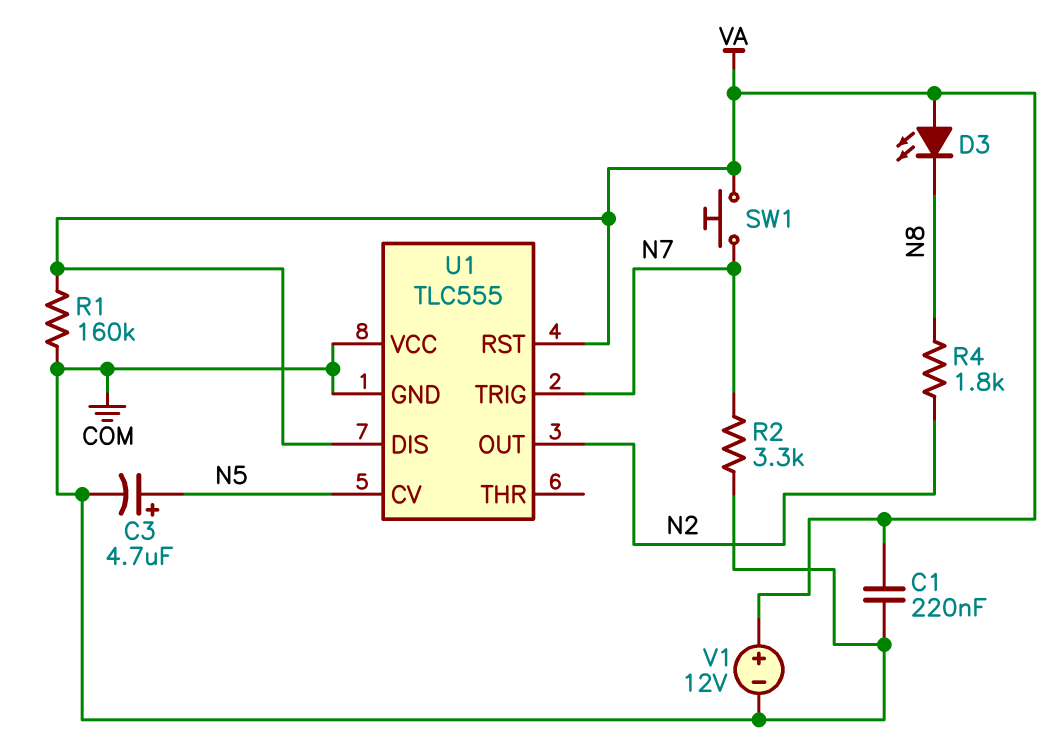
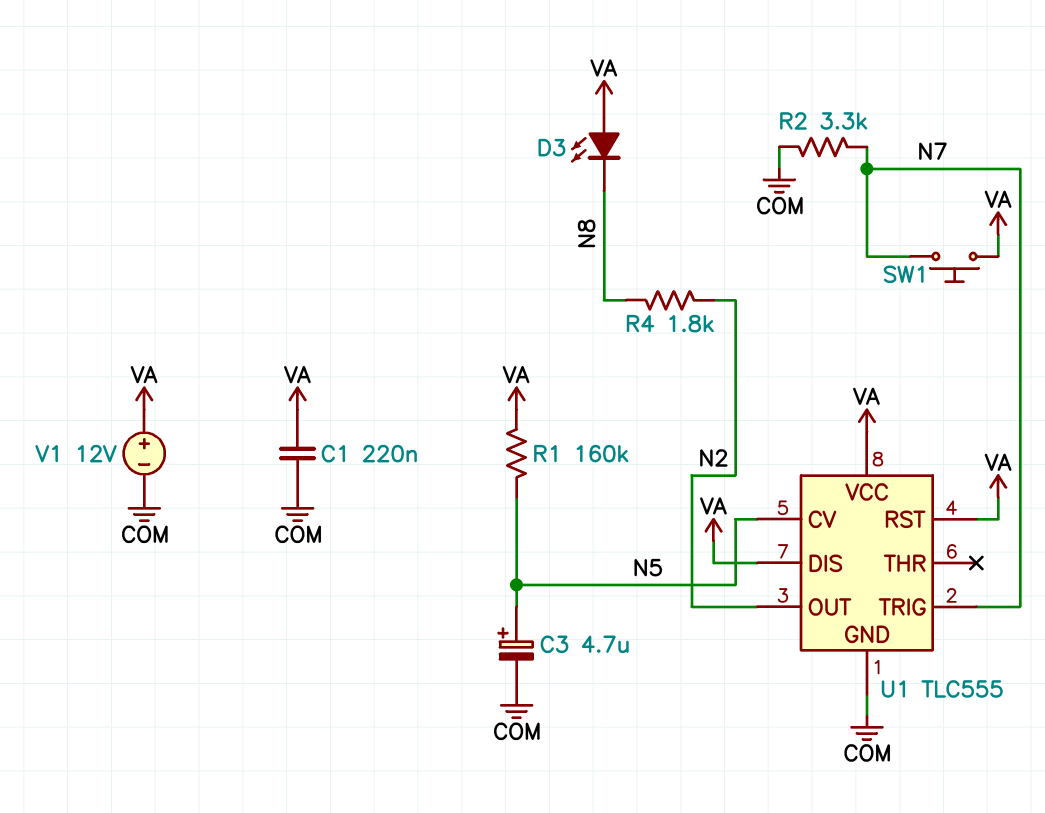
R1: 160k (COM, VA) -> 160k (N5, VA)
U1 pin VCC: COM -> VA

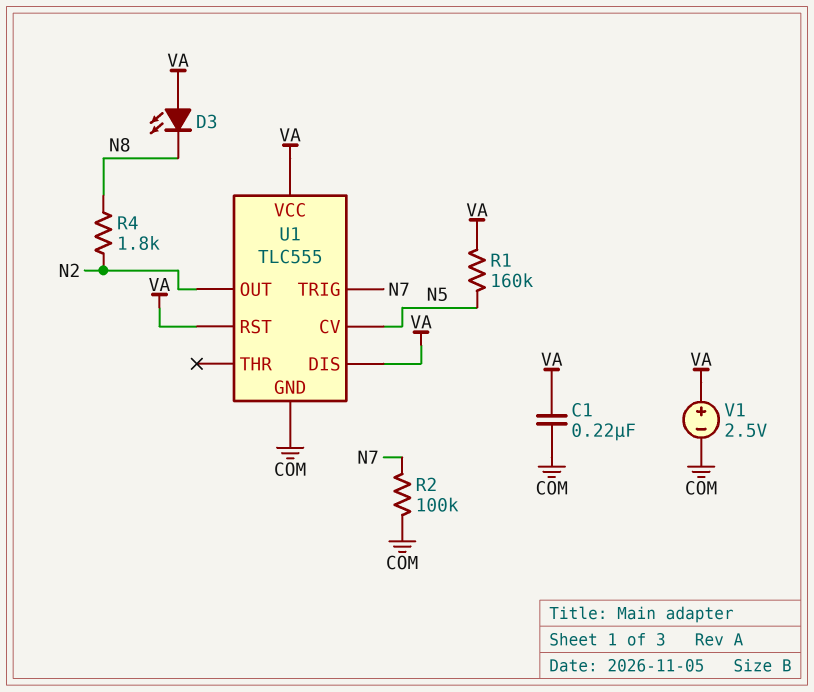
C3: 4.7uF (plus N5, minus COM) -> none
R2: 3.3k (COM, N7) -> 100k (COM, N7)
SW1: button (N7, VA) -> none
V1: 12V (plus VA, minus COM) -> 2.5V (plus VA, minus COM)

